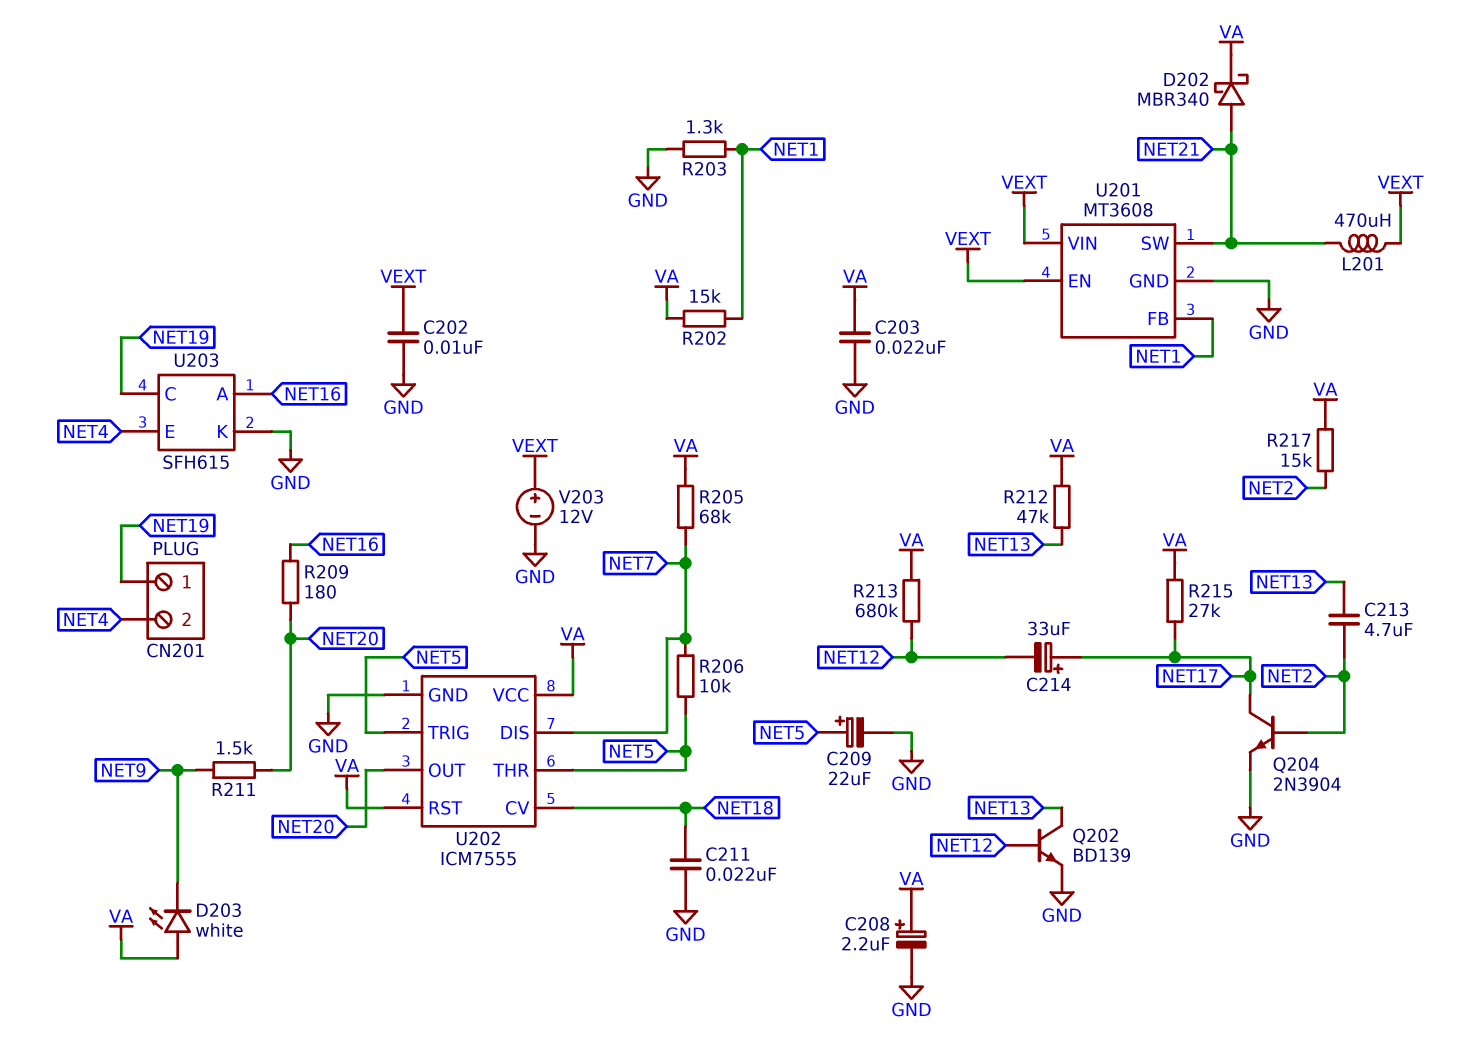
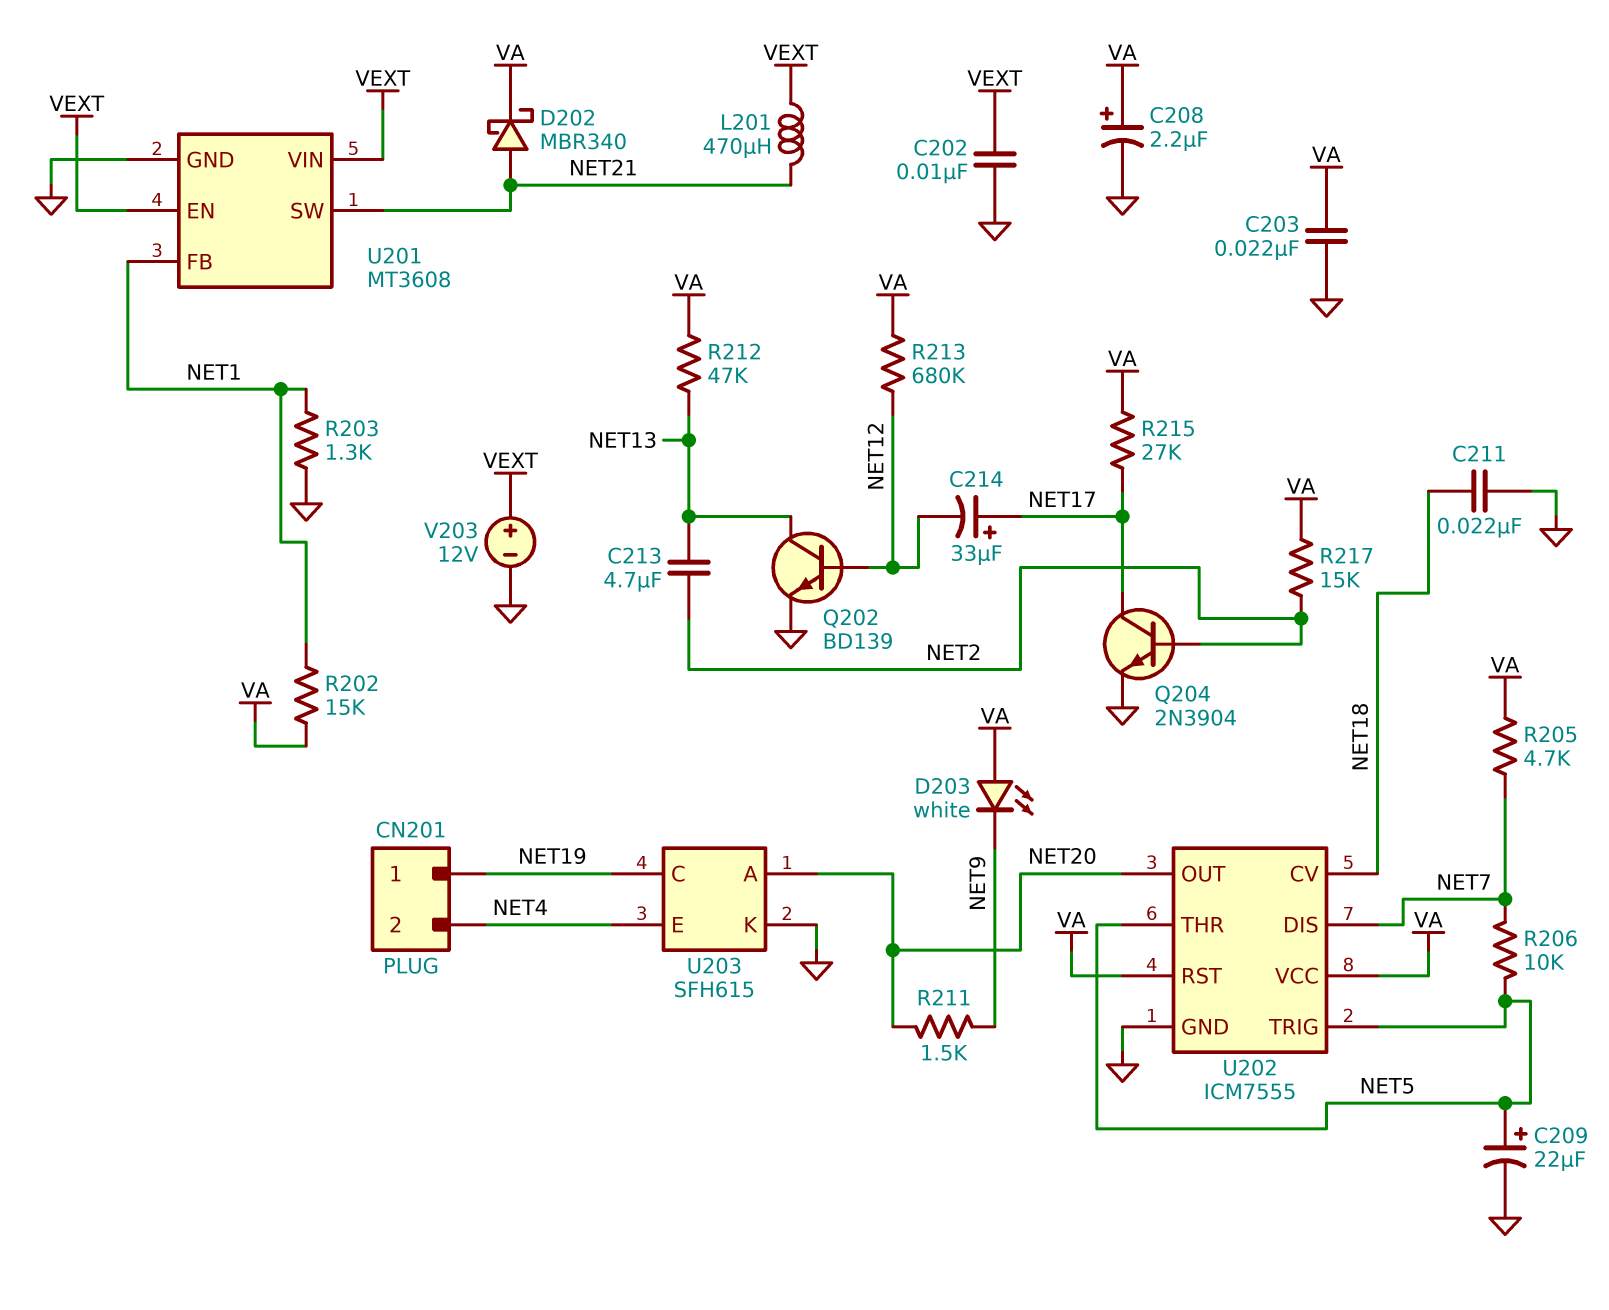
R205: 68k (NET7, VA) -> 4.7k (NET7, VA)
R209: 180 (NET16, NET20) -> none
U203 pin A: NET16 -> NET20

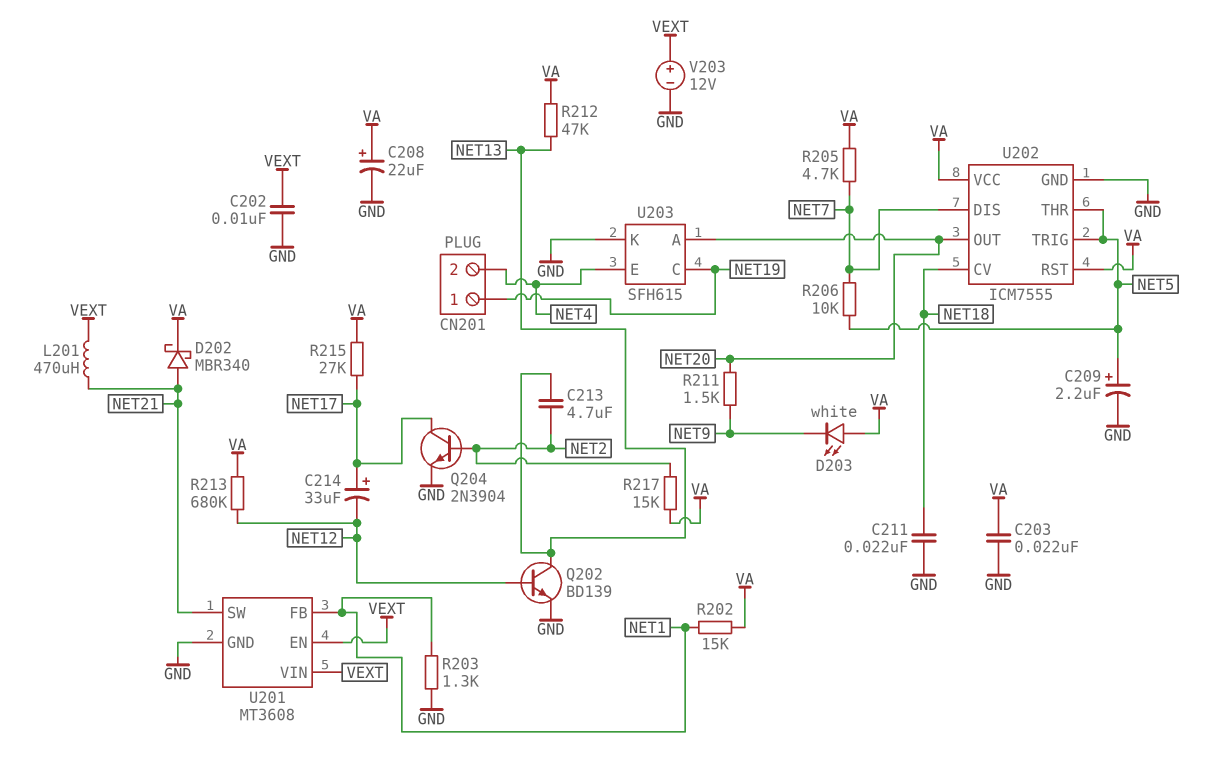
C208: 2.2uF (plus VA, minus GND) -> 22uF (plus VA, minus GND)
C209: 22uF (plus NET5, minus GND) -> 2.2uF (plus NET5, minus GND)

